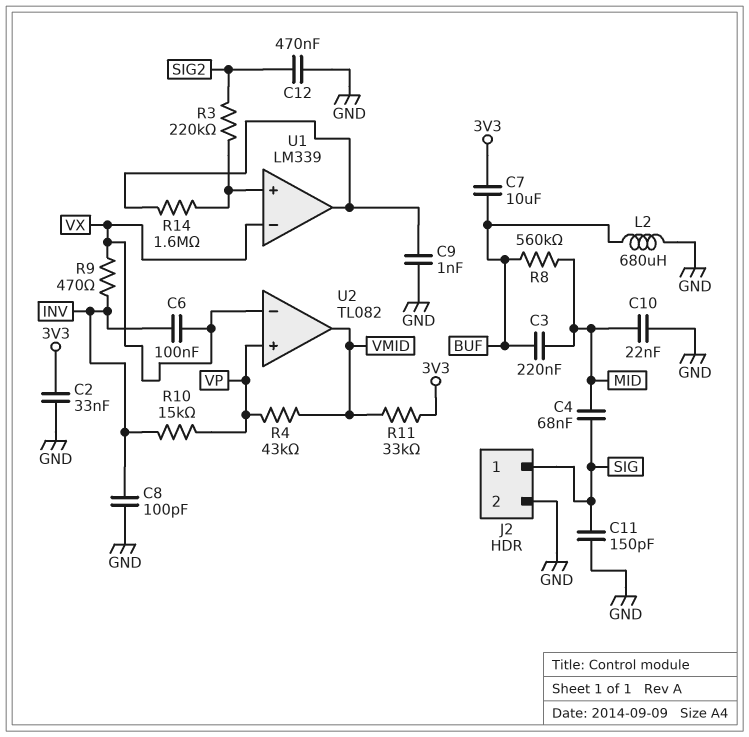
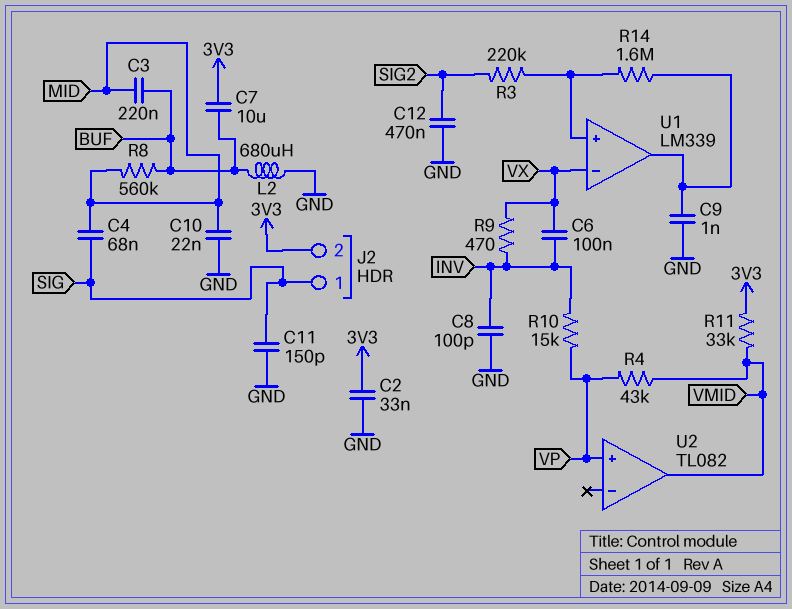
J2 pin 2: GND -> 3V3
U2 pin in-: VX -> none

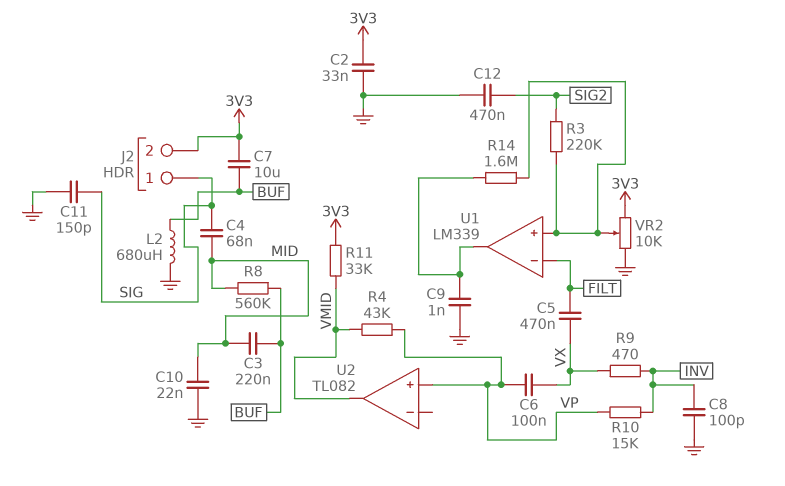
C5: none -> 470nF (FILT, VX)
C6: 100nF (INV, VX) -> 100nF (VP, VX)
U1 pin in-: VX -> FILT
VR2: none -> 10k (3V3, GND, wiper U1/in+)

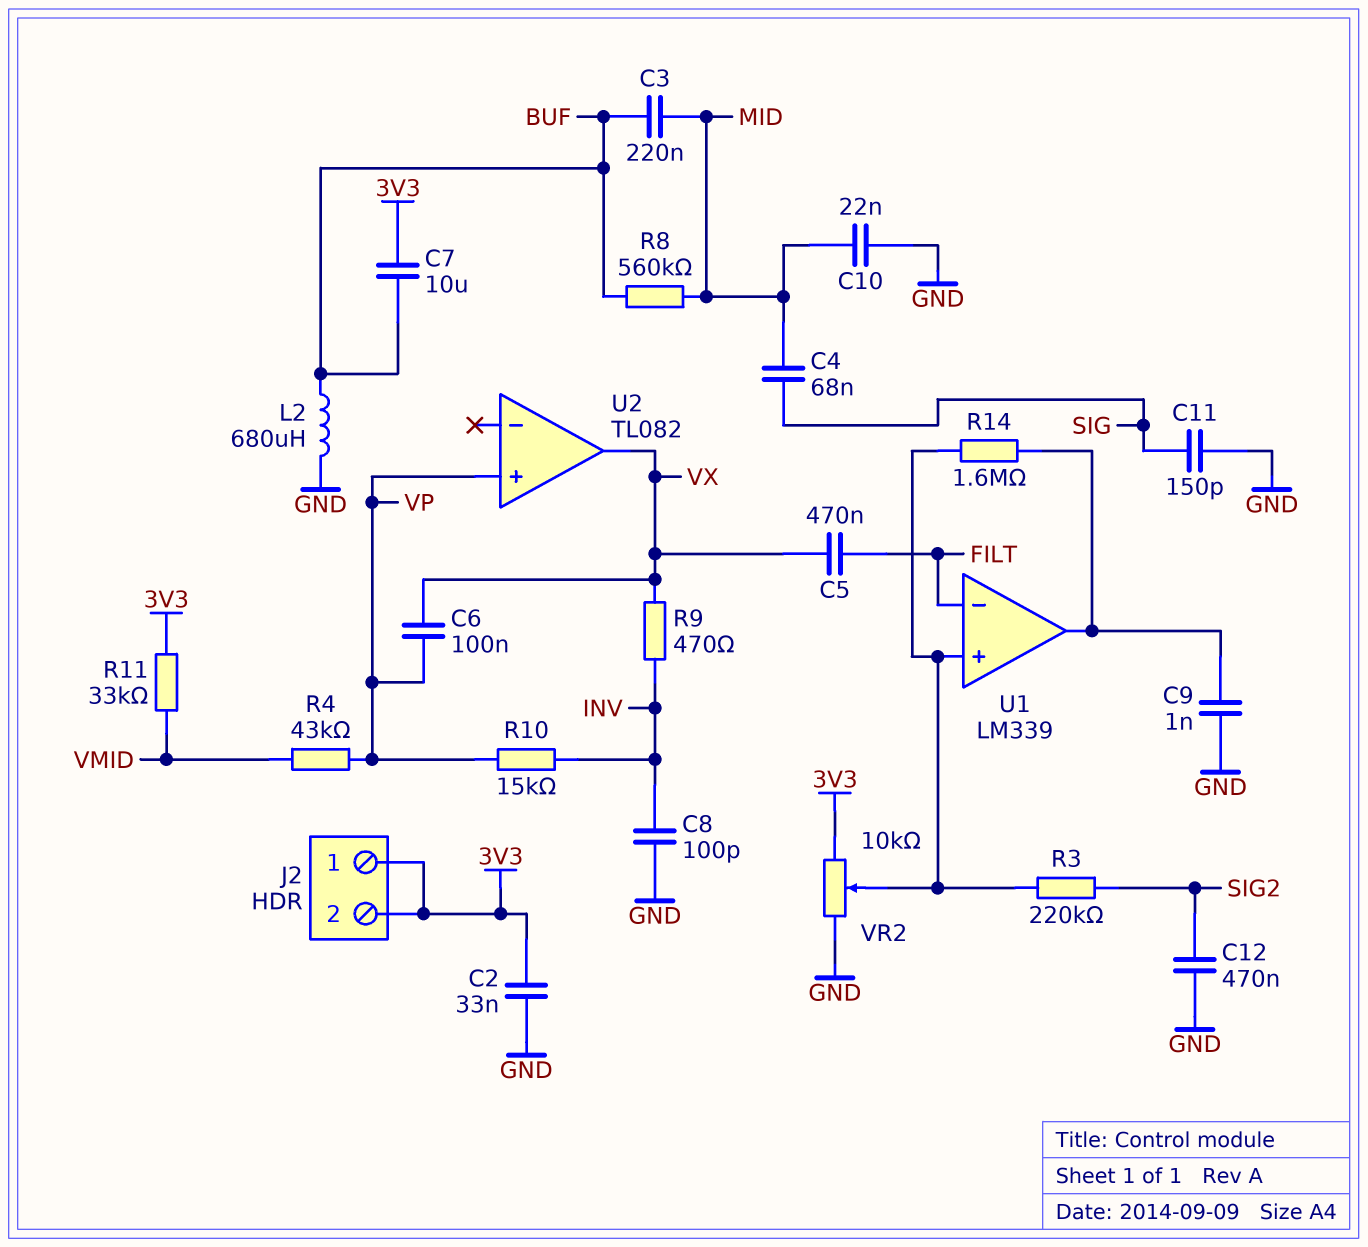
J2 pin 1: SIG -> 3V3
U2 pin out: VMID -> VX

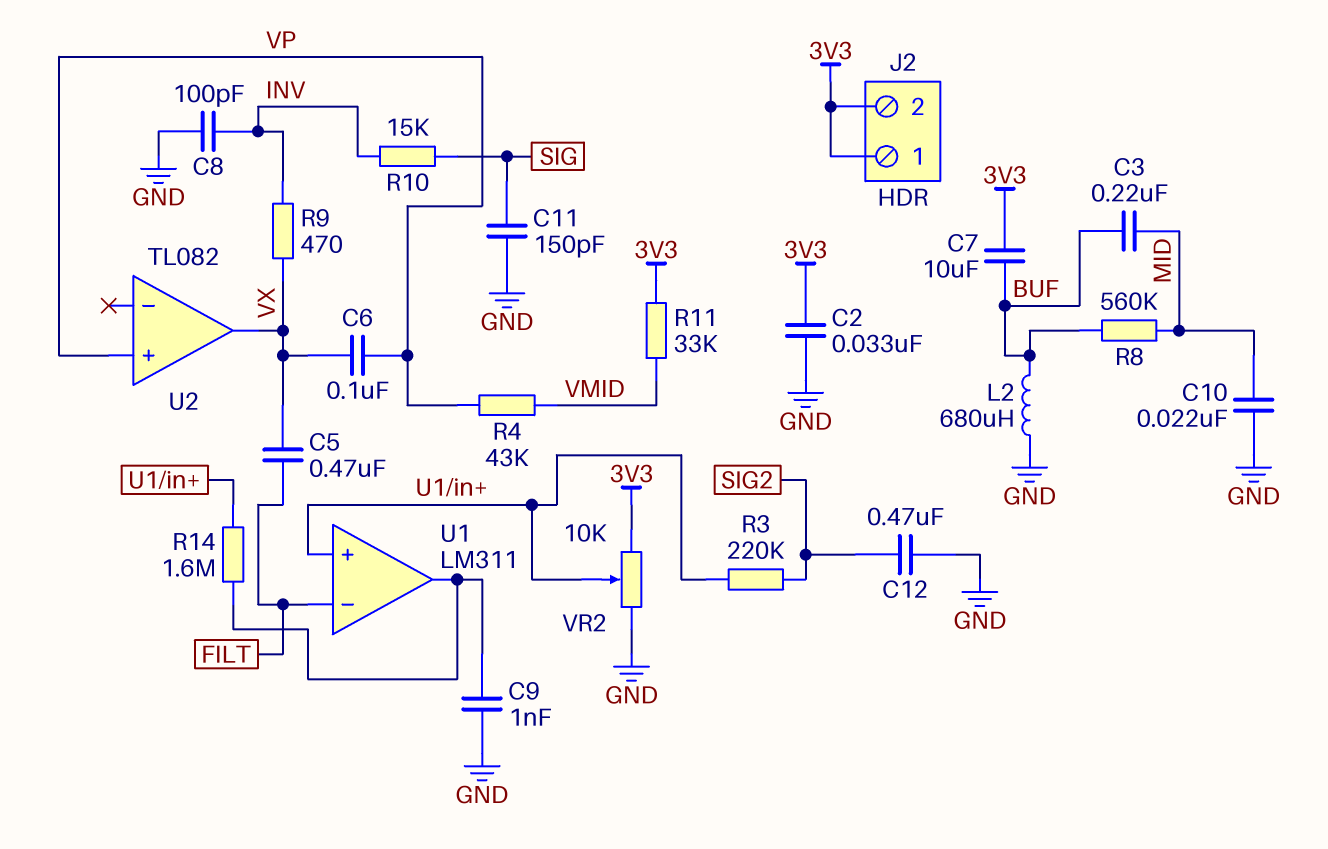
C4: 68nF (MID, SIG) -> none
R10: 15k (INV, VP) -> 15k (INV, SIG)
U1: LM339 -> LM311

